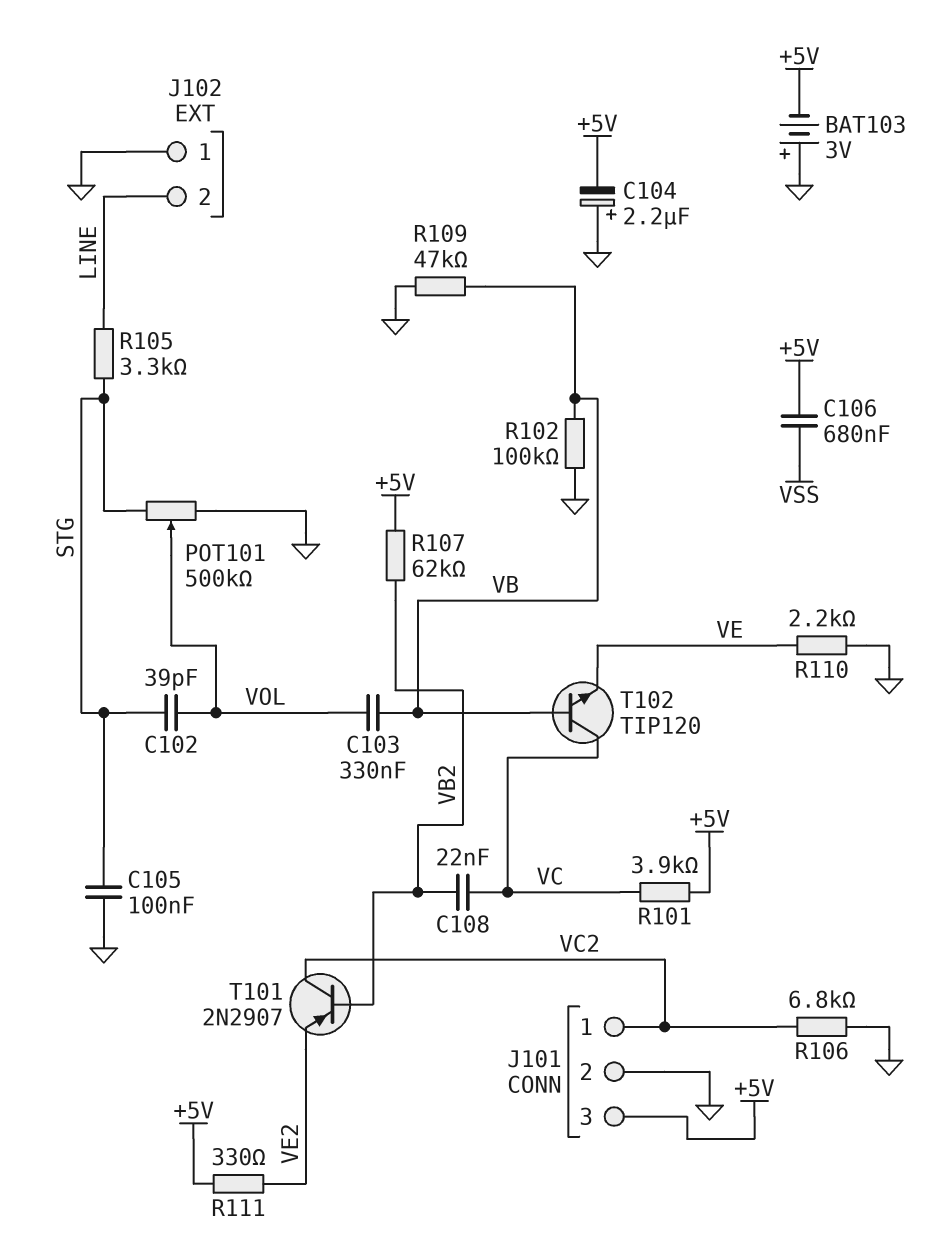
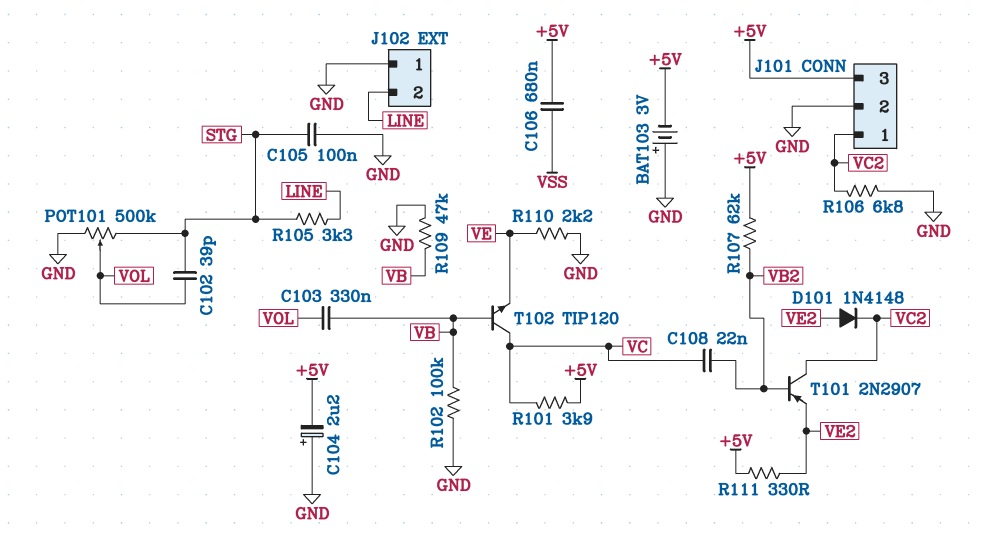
D101: none -> diode 1N4148 (A VE2, K VC2)

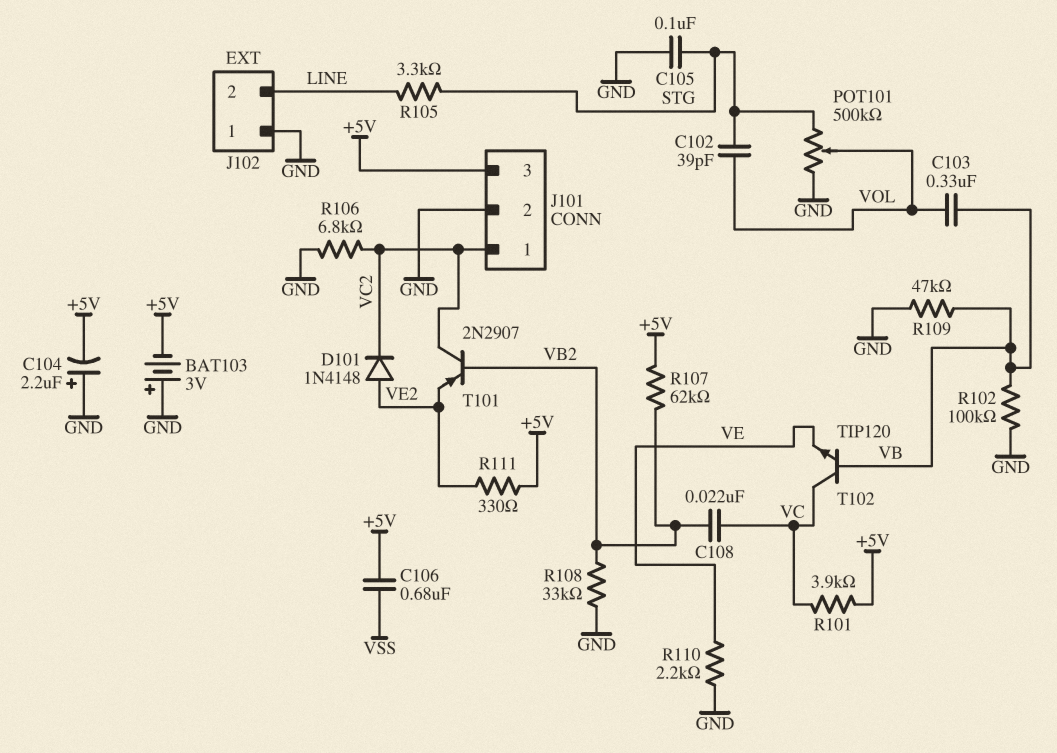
R108: none -> 33k (GND, VB2)

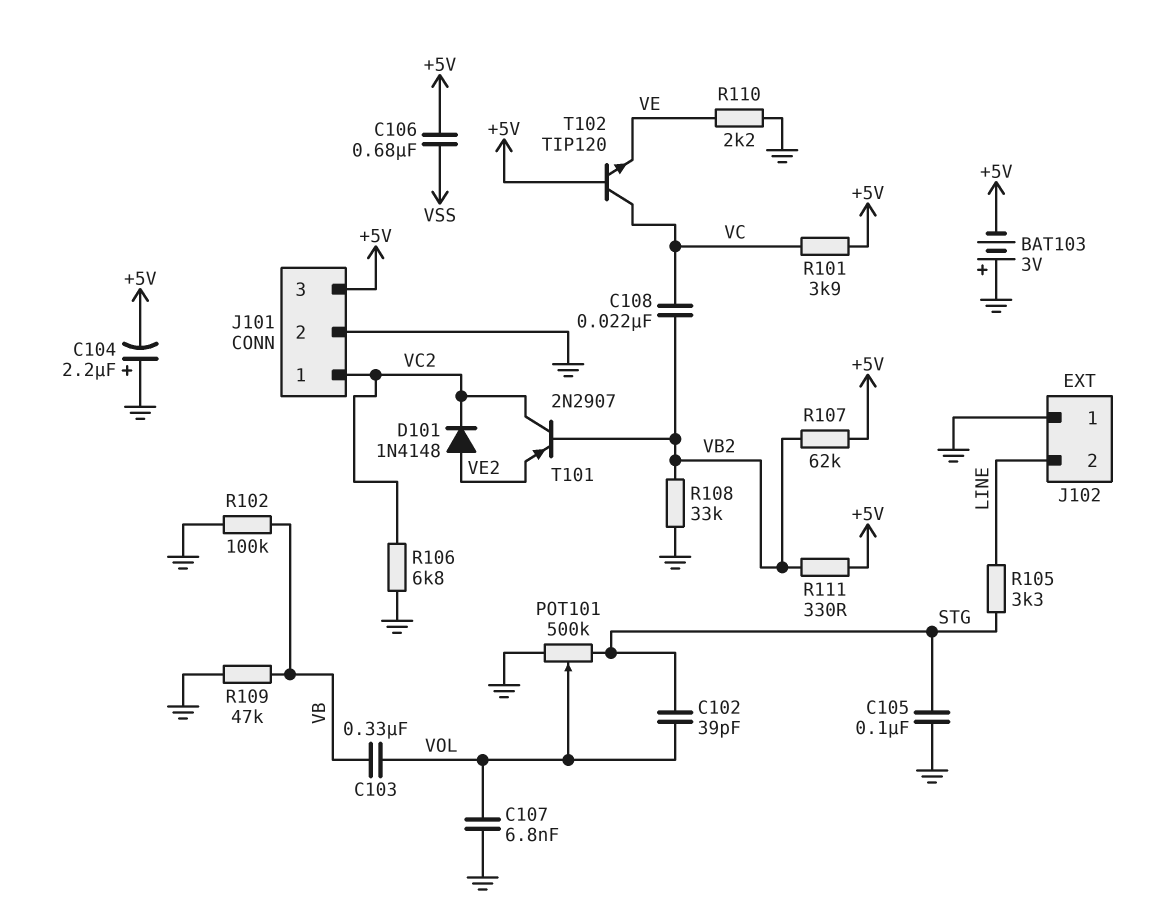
C107: none -> 6.8nF (GND, VOL)
R111: 330 (+5V, VE2) -> 330 (+5V, VB2)
T102: NPN TIP120 (B VB, C VC, E VE) -> NPN TIP120 (B +5V, C VC, E VE)

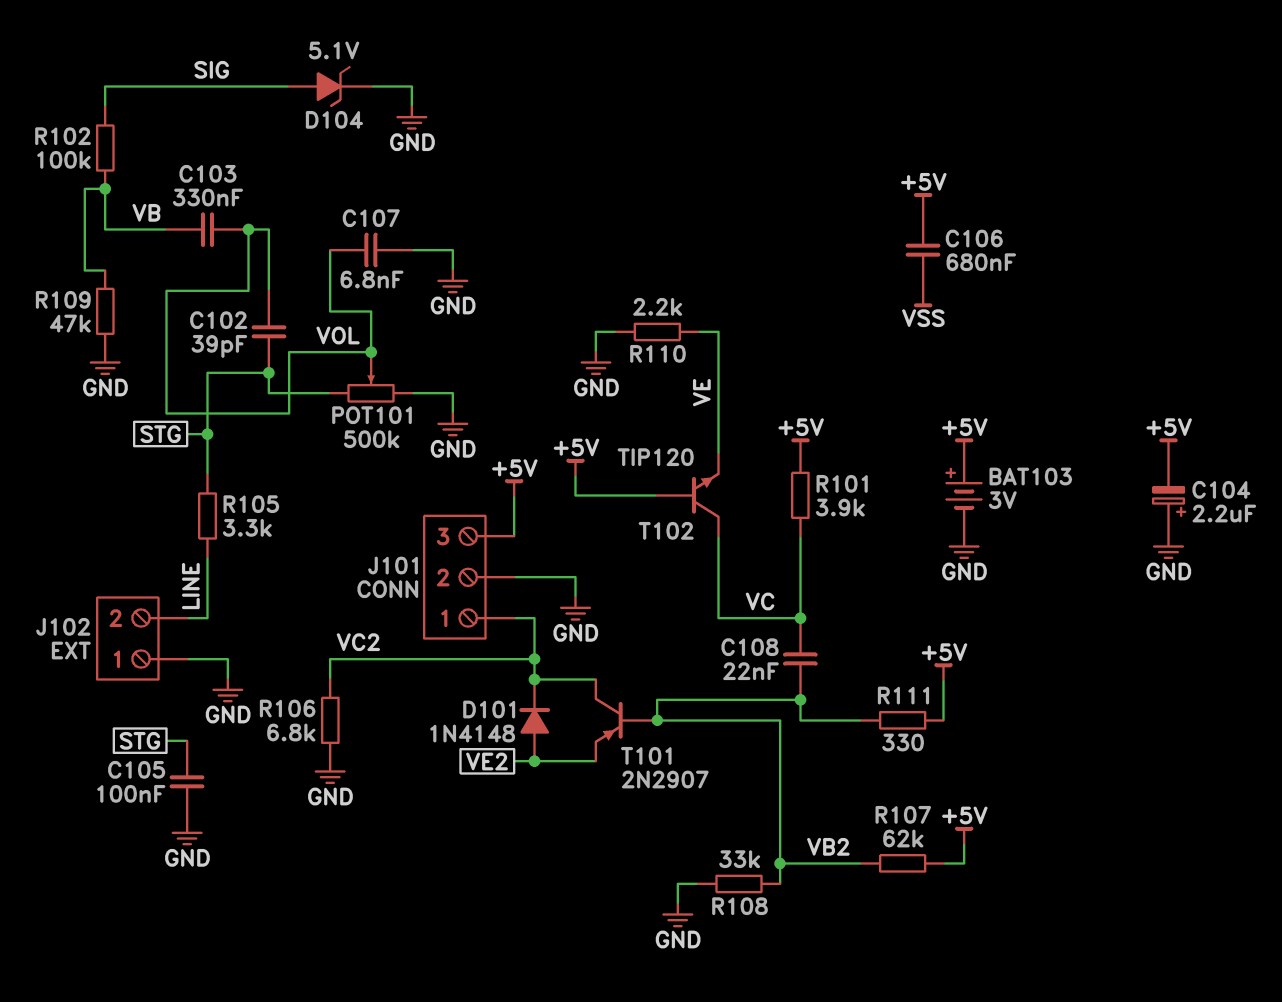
BAT103: 3V (plus GND, minus +5V) -> 3V (plus +5V, minus GND)
D104: none -> zener 5.1V (A SIG, K GND)
R102: 100k (GND, VB) -> 100k (SIG, VB)

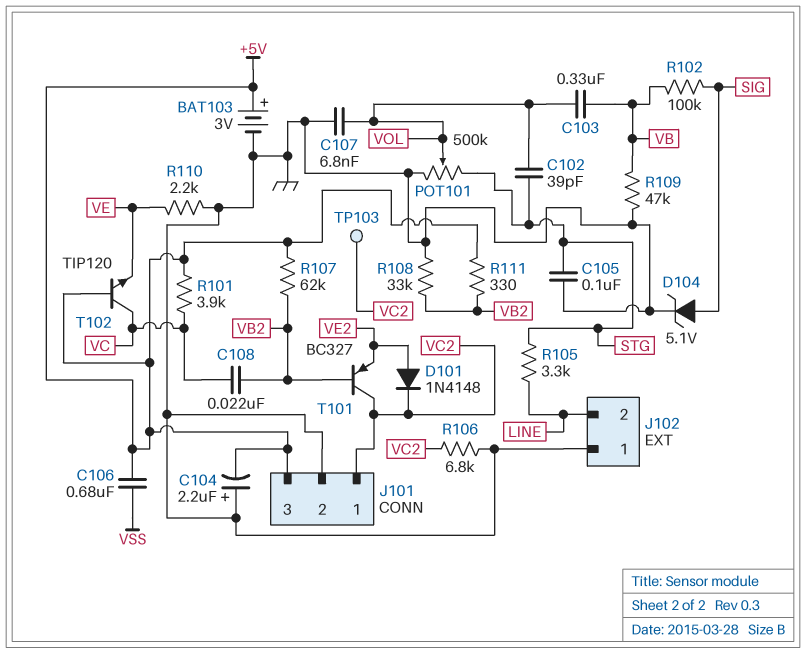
T101: PNP 2N2907 (B VB2, C VC2, E VE2) -> PNP BC327 (B VB2, C VC2, E VE2)
TP103: none -> test point (VC2)

